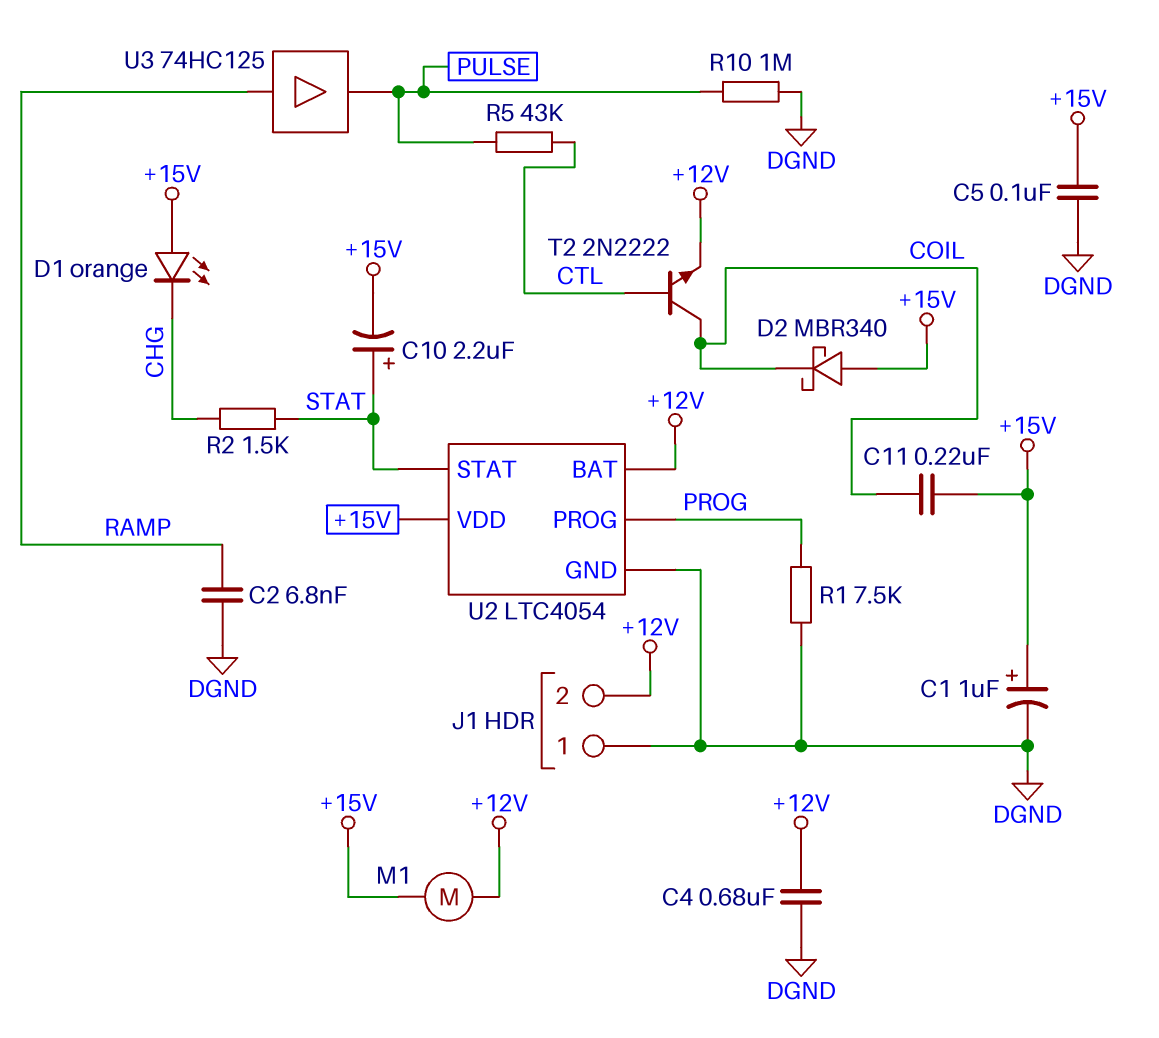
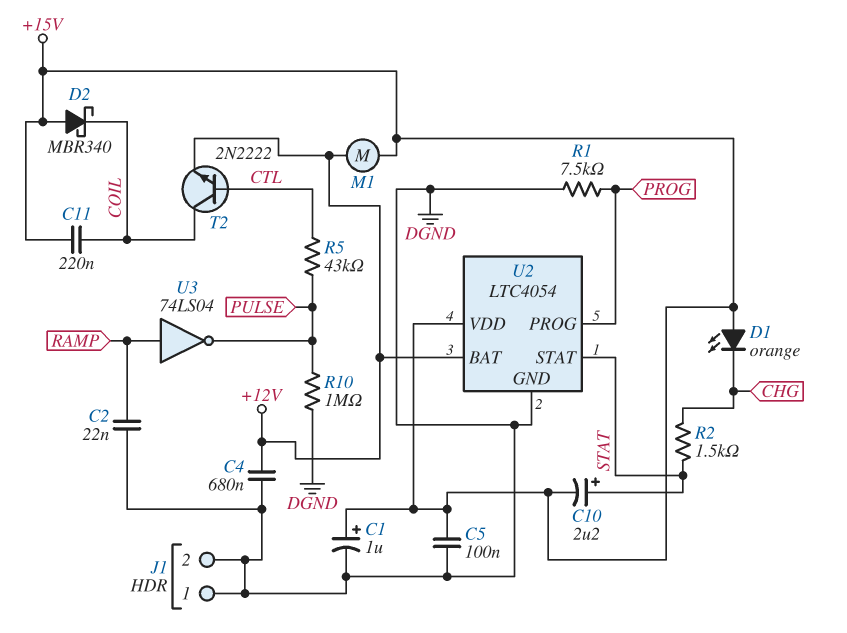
C2: 6.8nF (DGND, RAMP) -> 22nF (DGND, RAMP)
J1 pin 2: +12V -> DGND
U3: buffer 74HC125 (in RAMP, out PULSE) -> NOT 74LS04 (in RAMP, out PULSE)

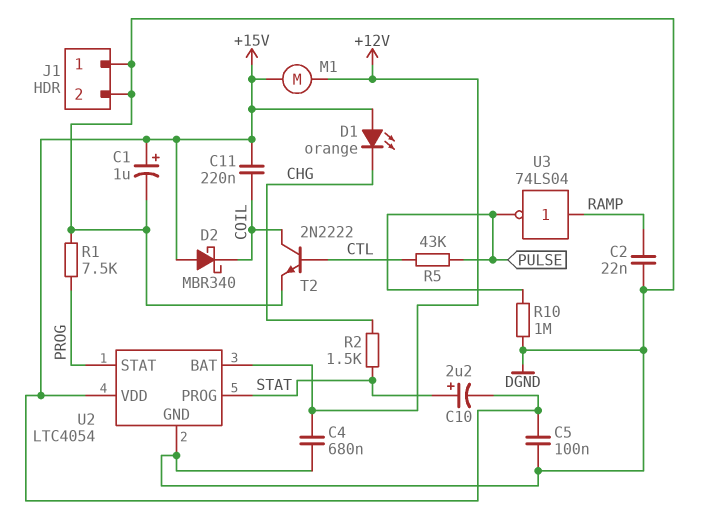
T2: NPN 2N2222 (B CTL, C COIL, E +12V) -> NPN 2N2222 (B CTL, C COIL, E DGND)
U2 pin PROG: PROG -> STAT
U2 pin STAT: STAT -> PROG

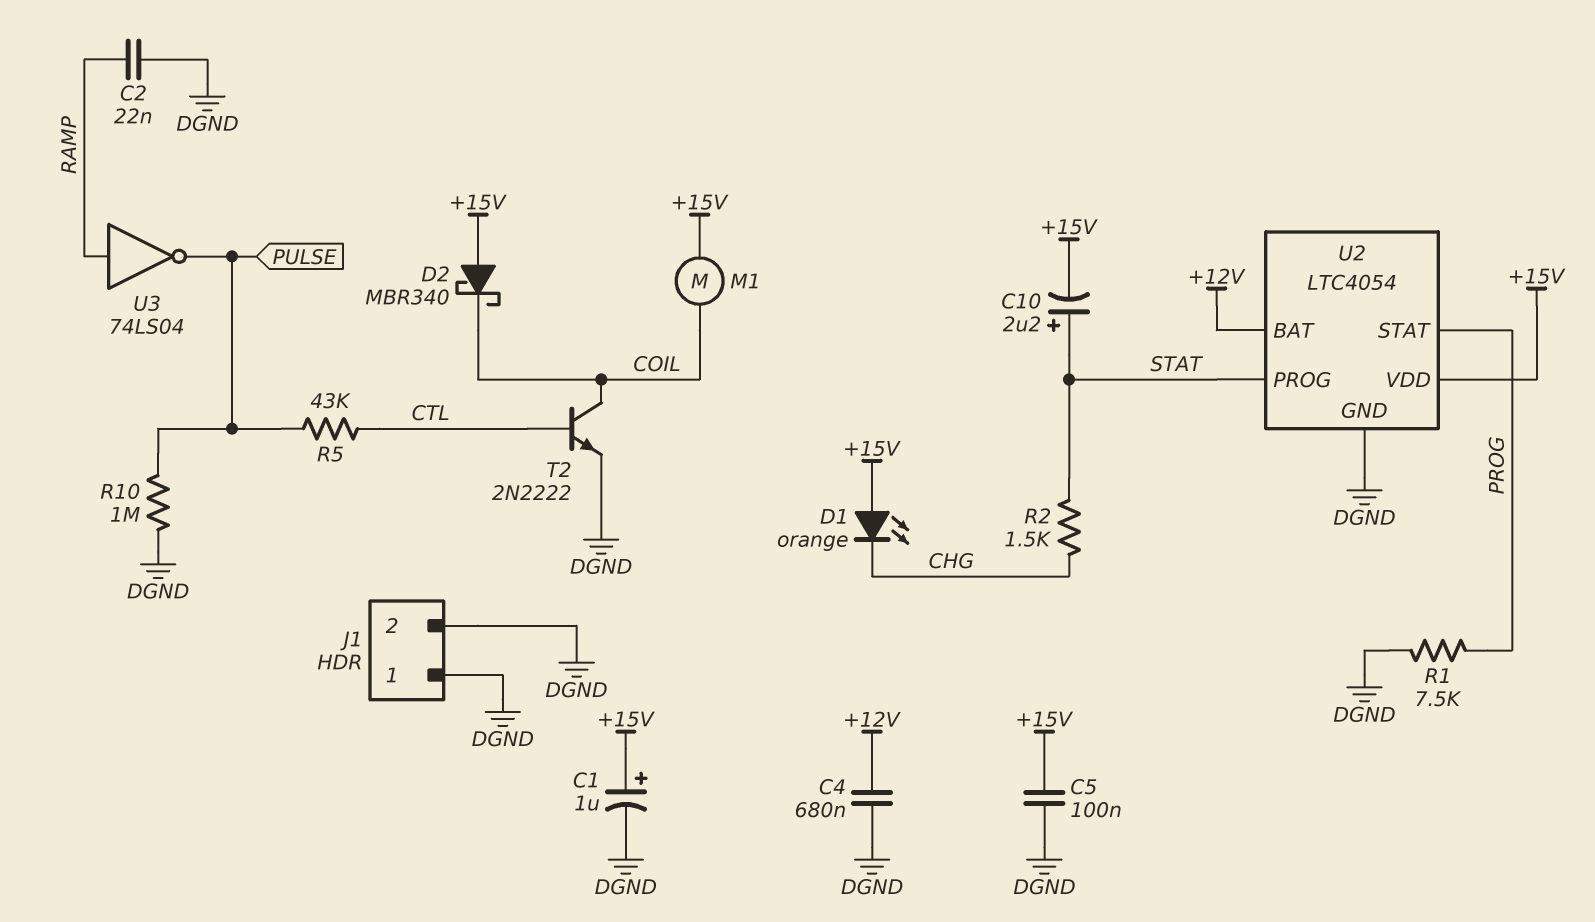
C11: 220nF (+15V, COIL) -> none
M1: motor (+12V, +15V) -> motor (+15V, COIL)

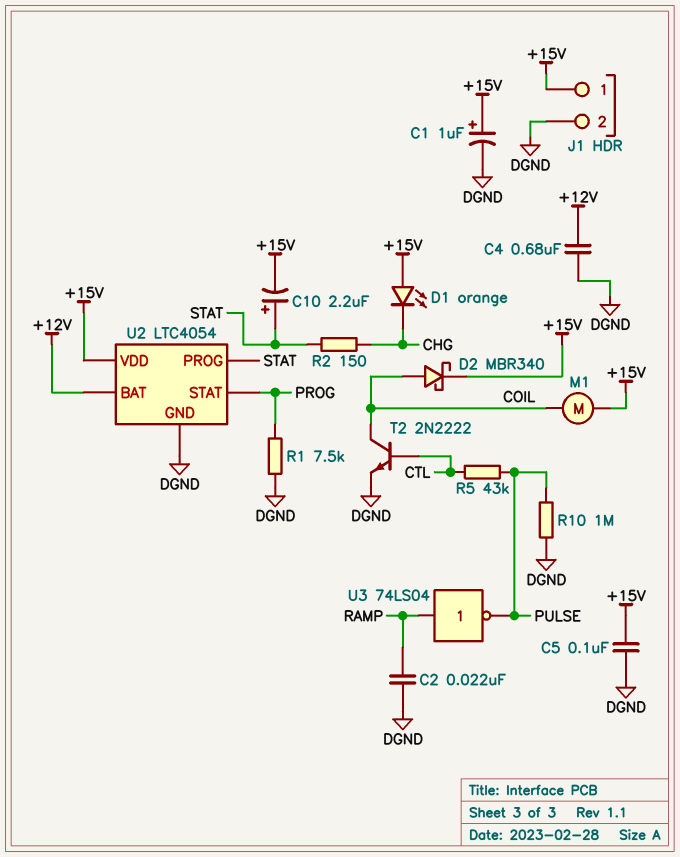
D2: schottky MBR340 (A +15V, K COIL) -> schottky MBR340 (A COIL, K +15V)
J1 pin 1: DGND -> +15V
R2: 1.5k (CHG, STAT) -> 150 (CHG, STAT)

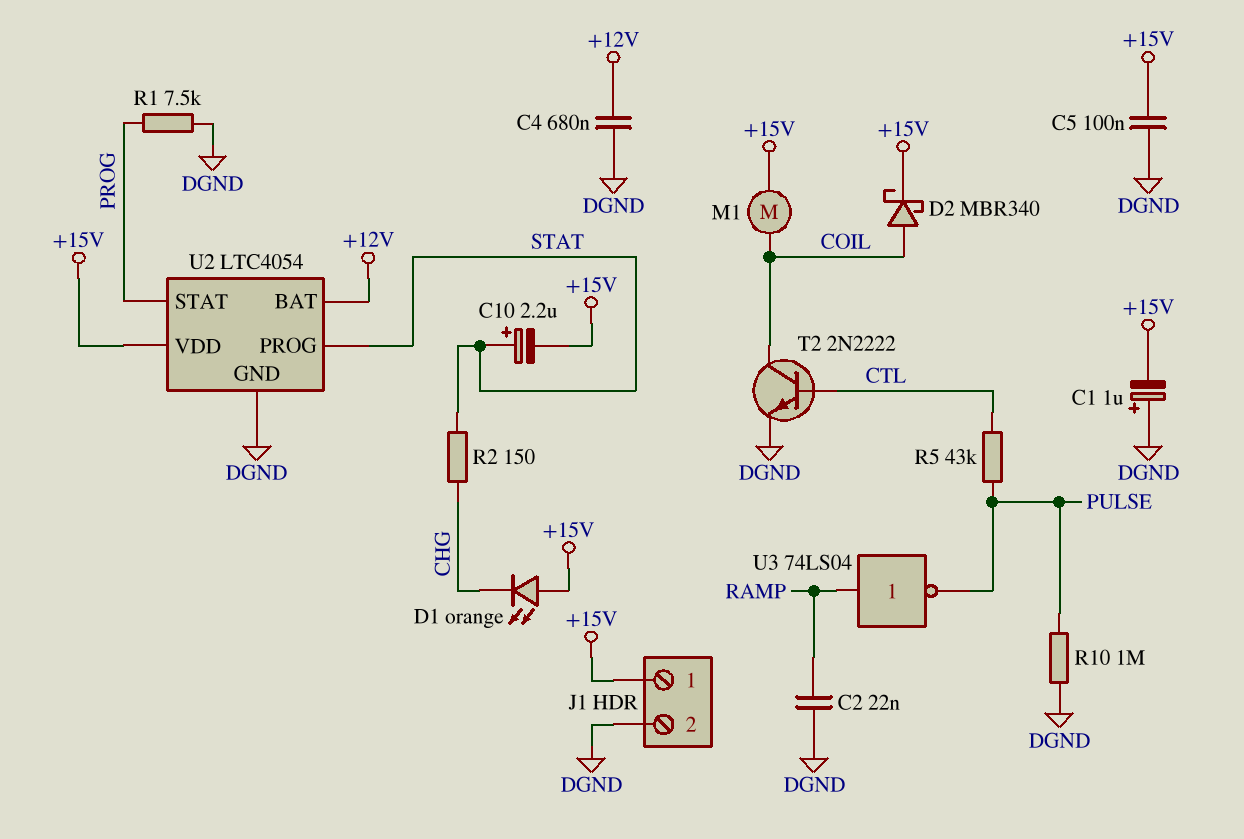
C1: 1uF (plus +15V, minus DGND) -> 1uF (plus DGND, minus +15V)

